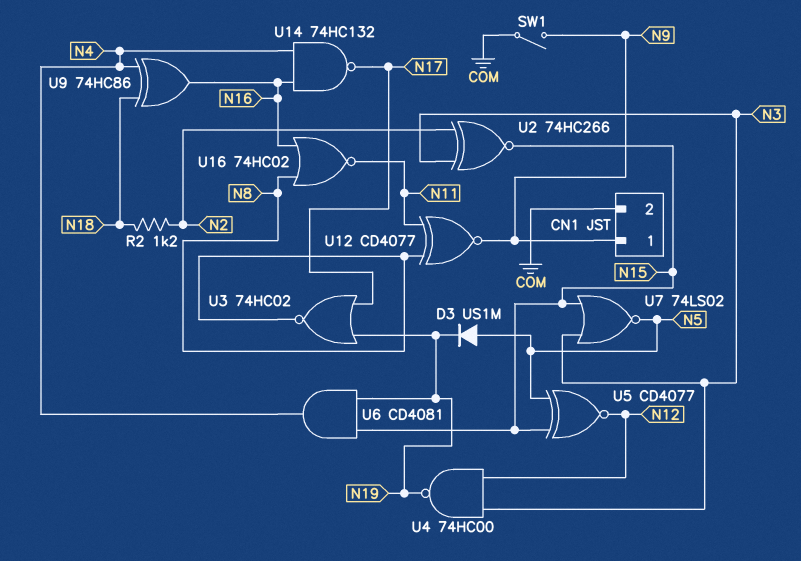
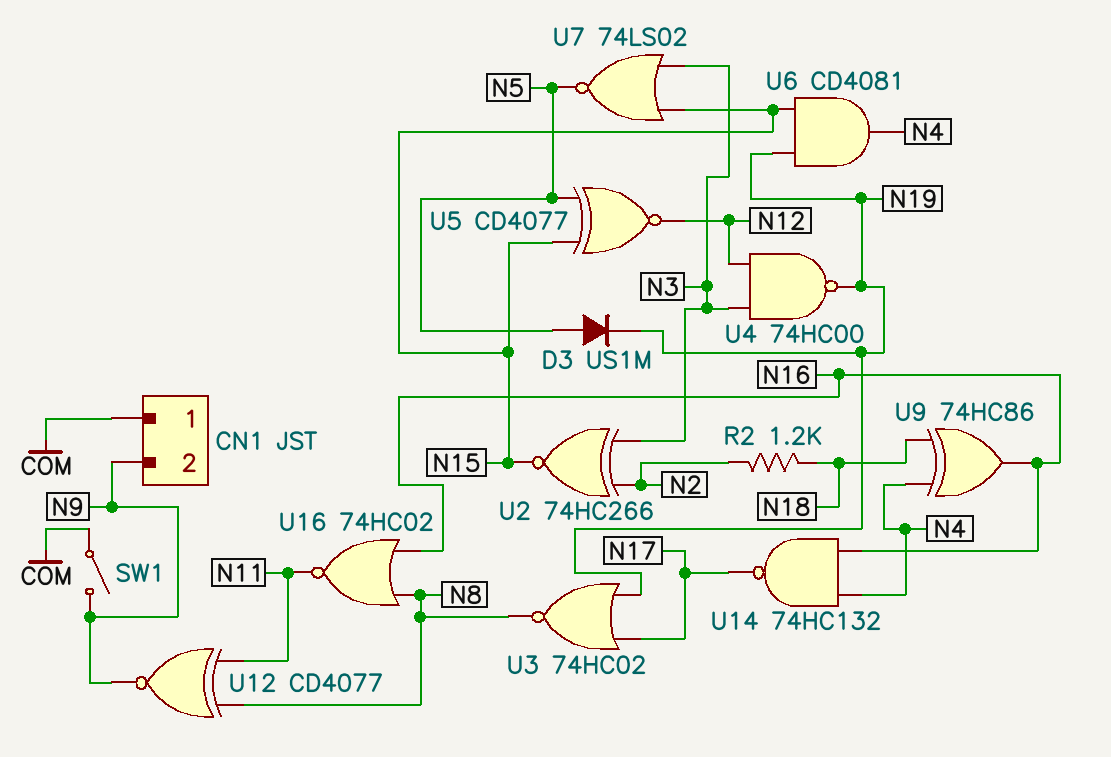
CN1 pin 1: N9 -> COM
CN1 pin 2: COM -> N9

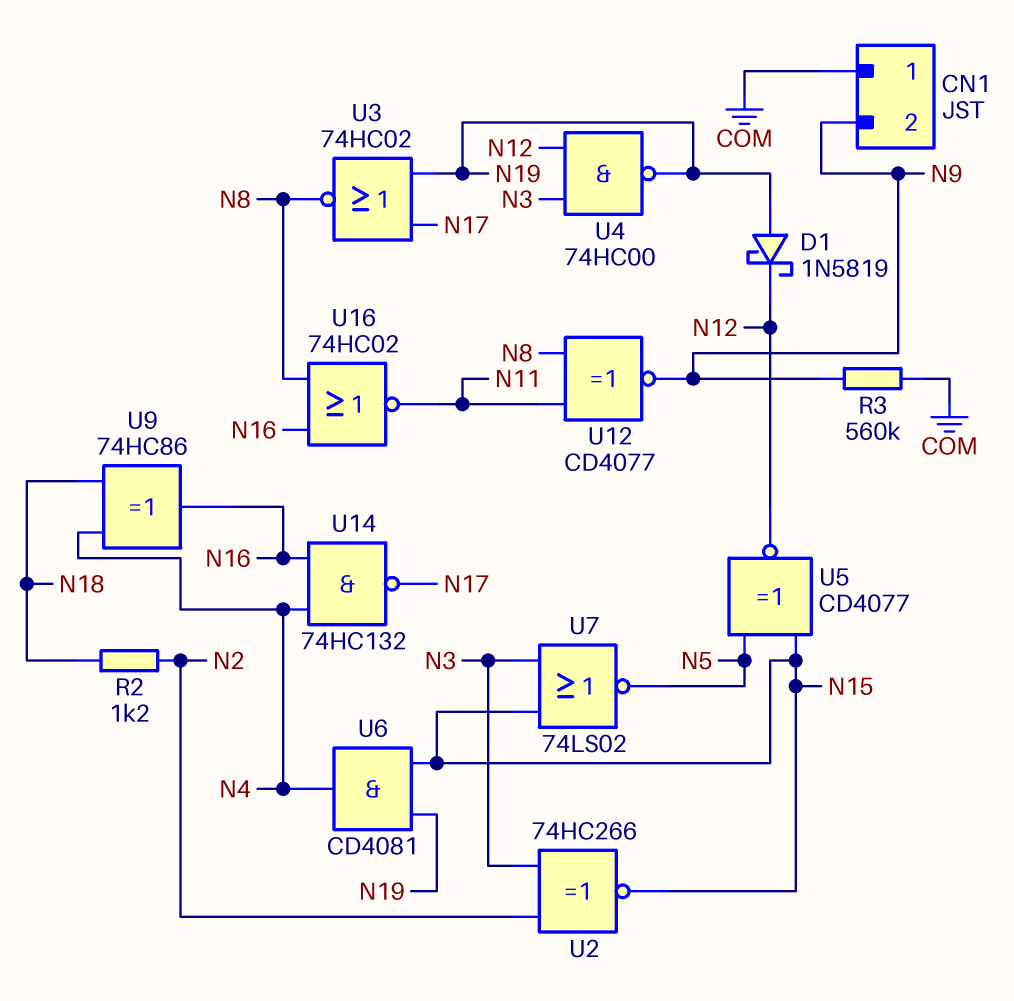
D1: none -> schottky 1N5819 (A N19, K N12)
D3: diode US1M (A N5, K N19) -> none
R3: none -> 560k (COM, N9)
SW1: switch (COM, N9) -> none

